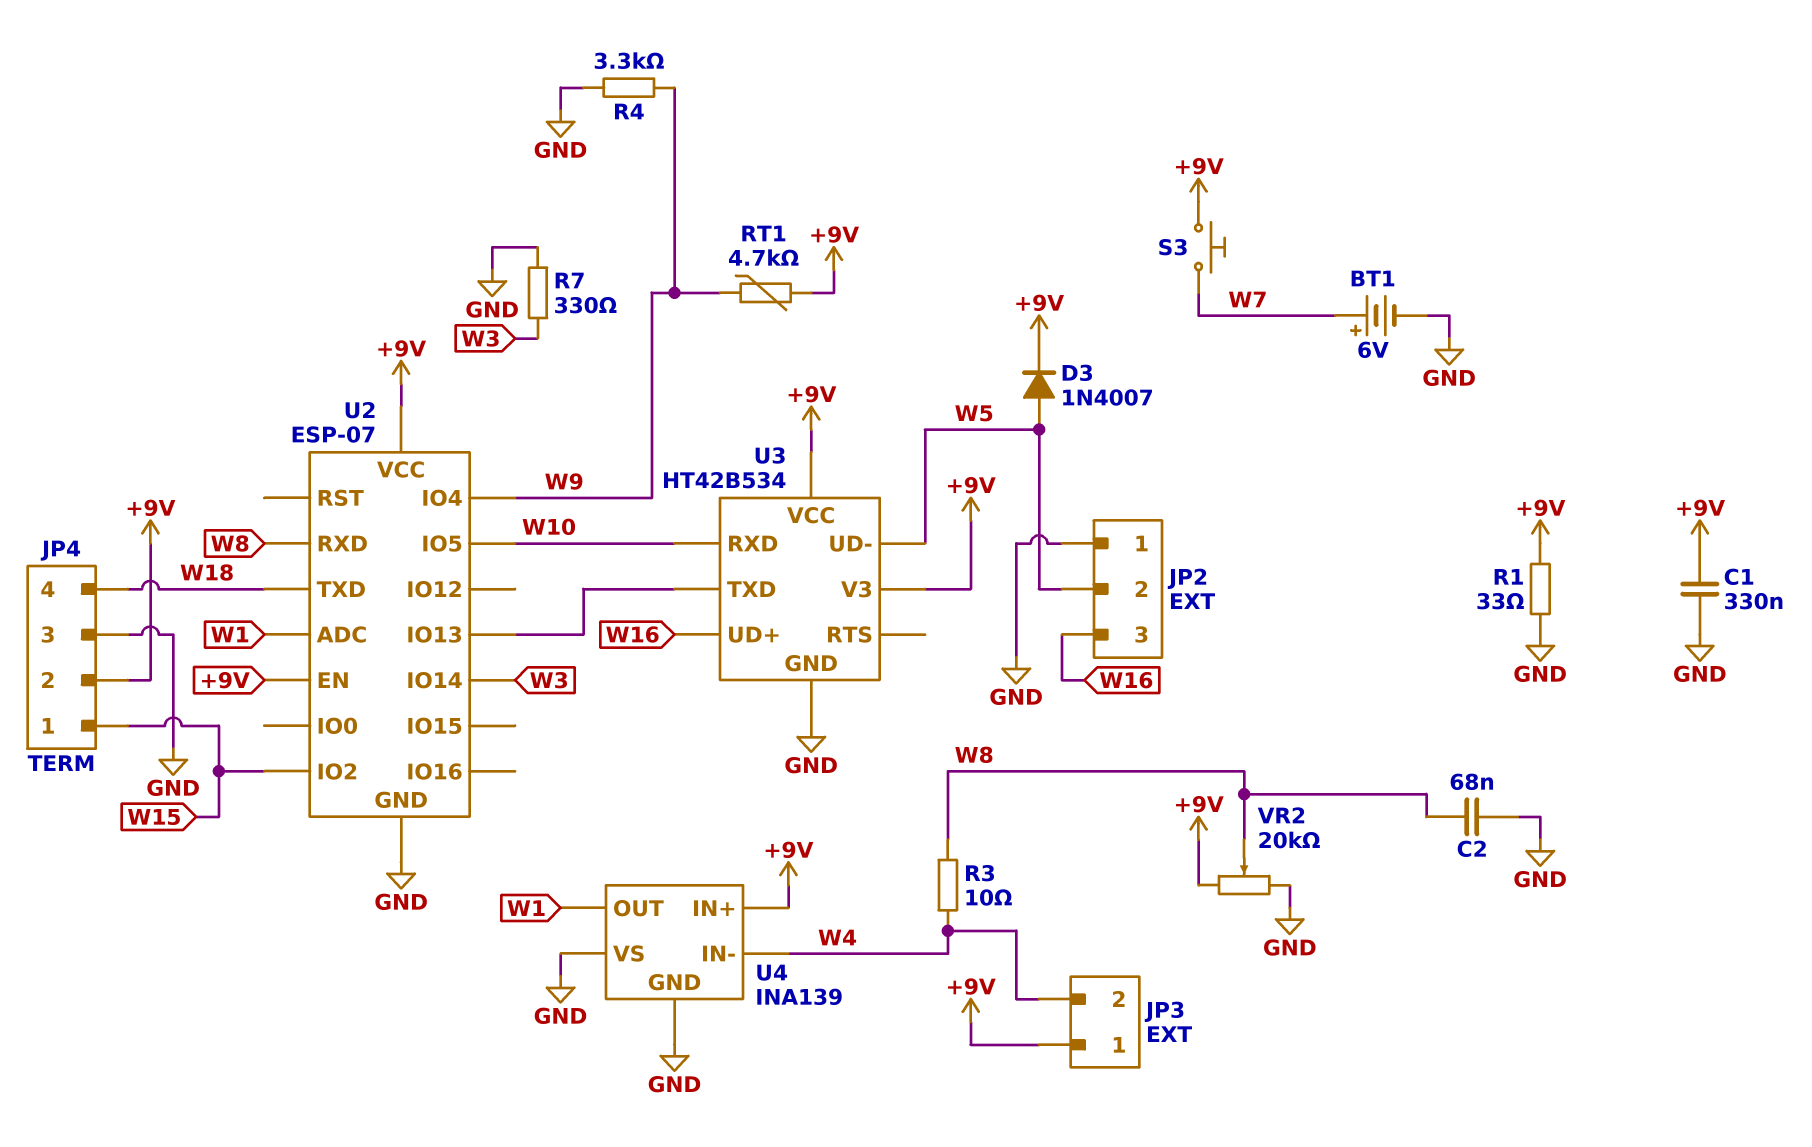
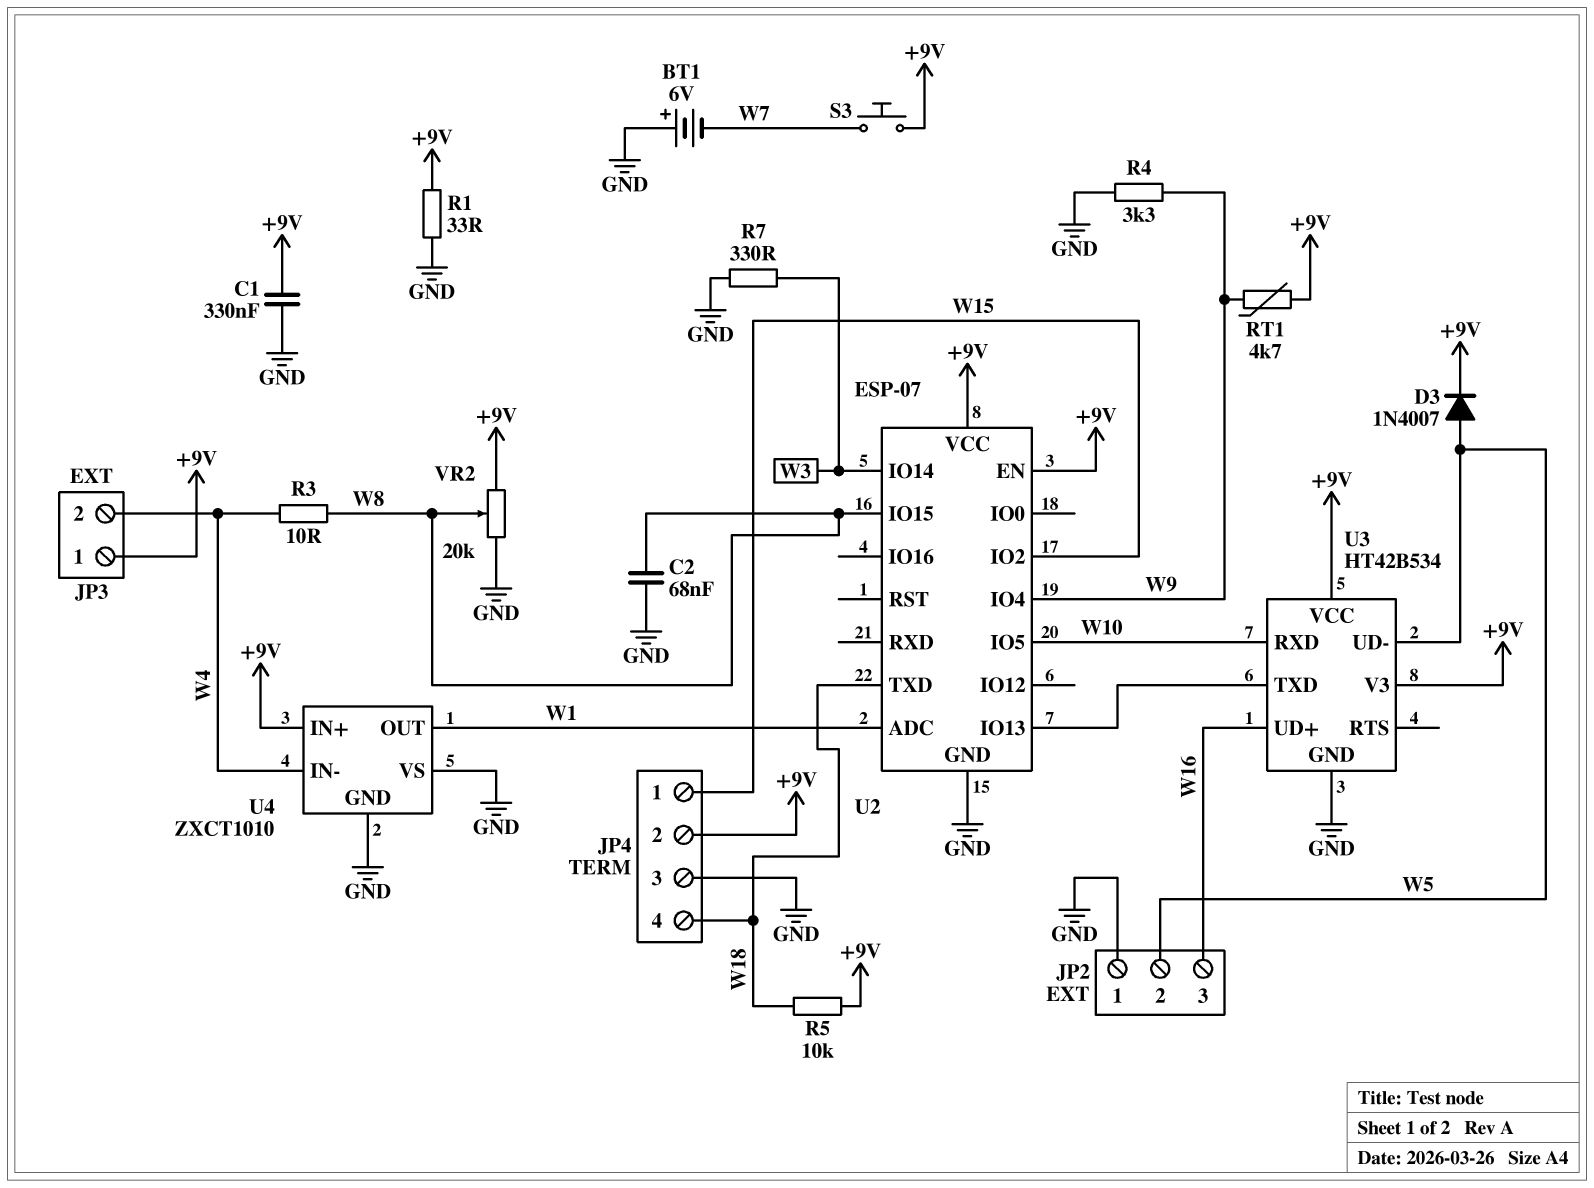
BT1: 6V (plus W7, minus GND) -> 6V (plus GND, minus W7)
R5: none -> 10k (+9V, W18)
U2 pin IO15: none -> W8
U2 pin RXD: W8 -> none
U4: INA139 -> ZXCT1010

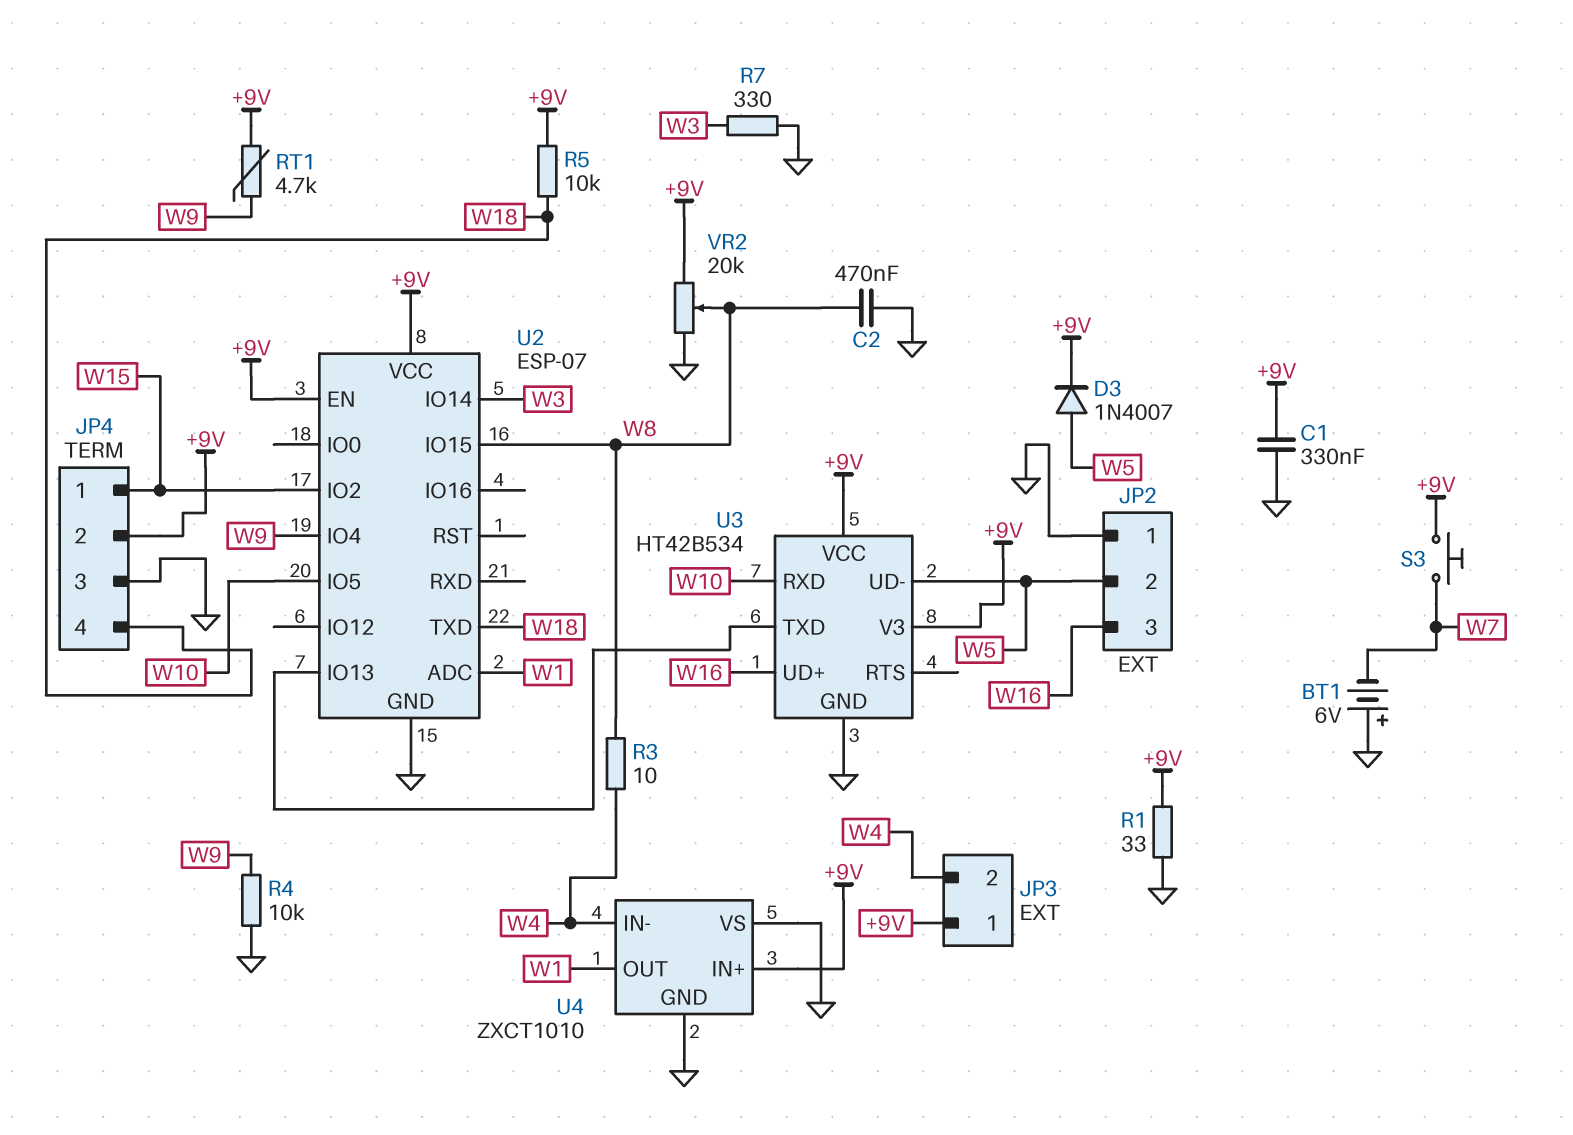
C2: 68nF (GND, W8) -> 470nF (GND, W8)
R4: 3.3k (GND, W9) -> 10k (GND, W9)

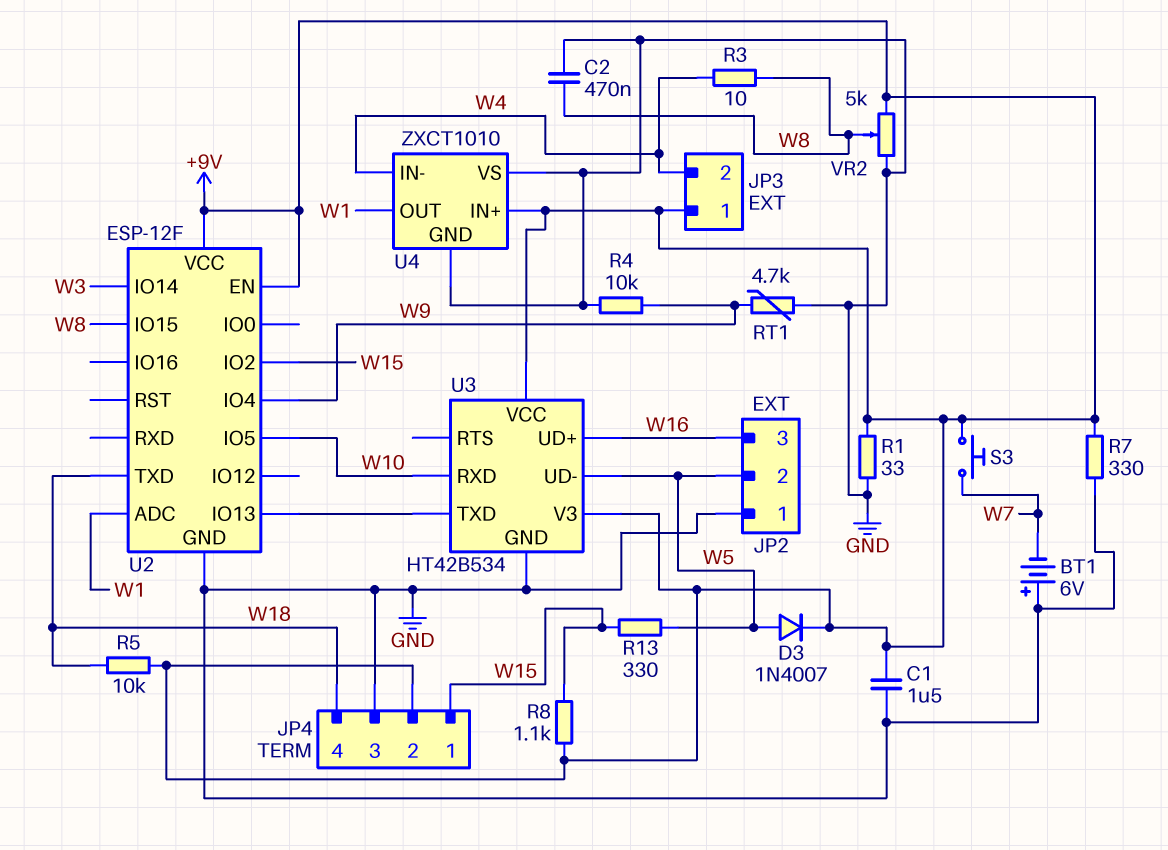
C1: 330nF (+9V, GND) -> 1.5uF (+9V, GND)
R7: 330 (GND, W3) -> 330 (+9V, GND)
R8: none -> 1.1k (+9V, W15)
R13: none -> 330 (W5, W15)
RT1: 4.7k (+9V, W9) -> 4.7k (GND, W9)
U2: ESP-07 -> ESP-12F
VR2: 20k (+9V, GND, wiper W8) -> 5k (+9V, GND, wiper W8)

